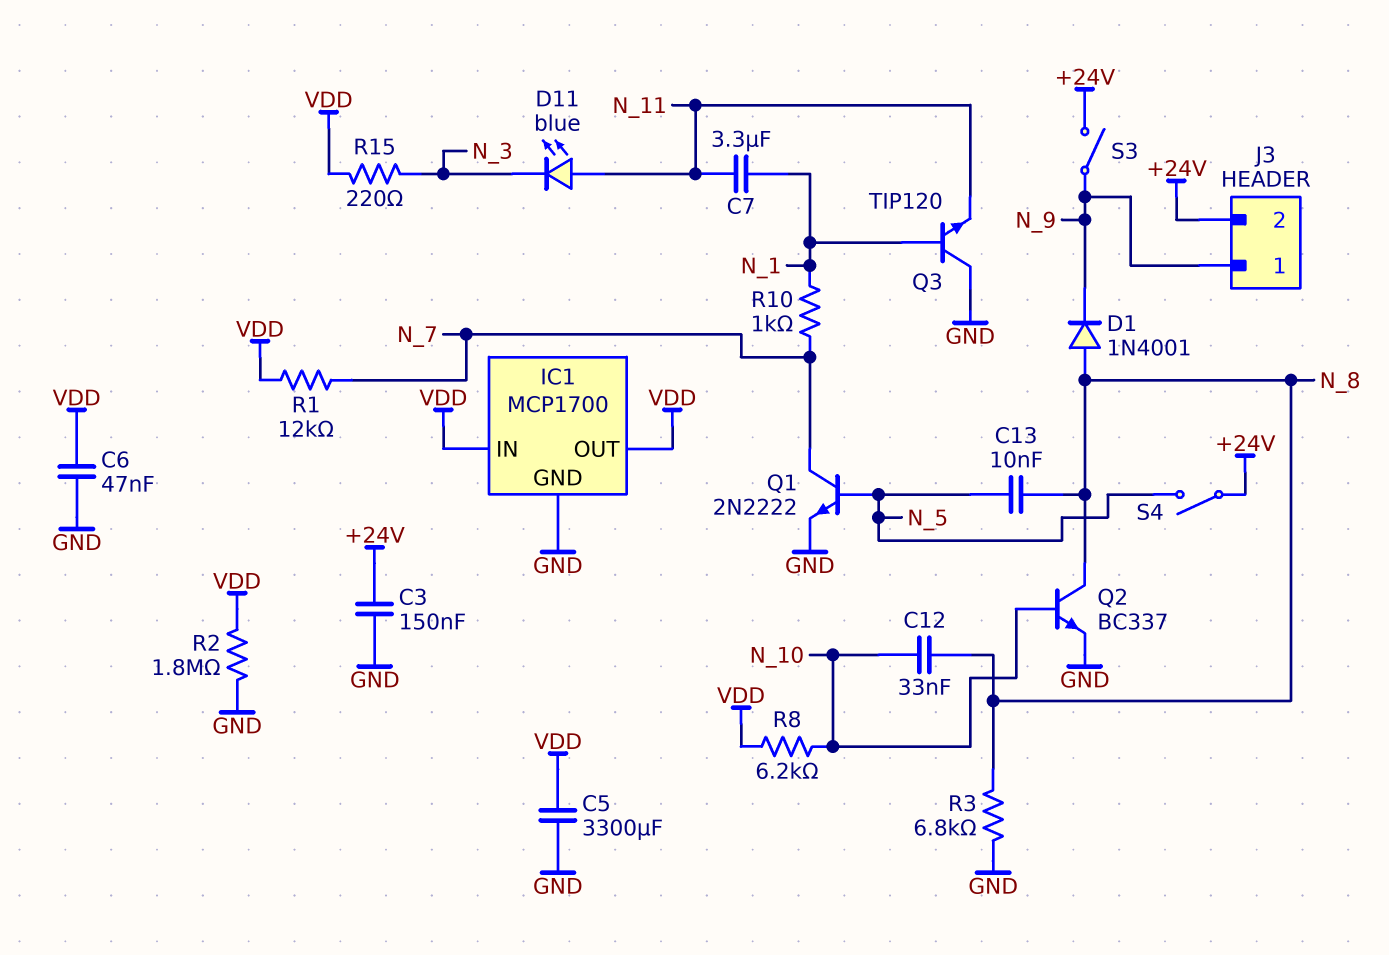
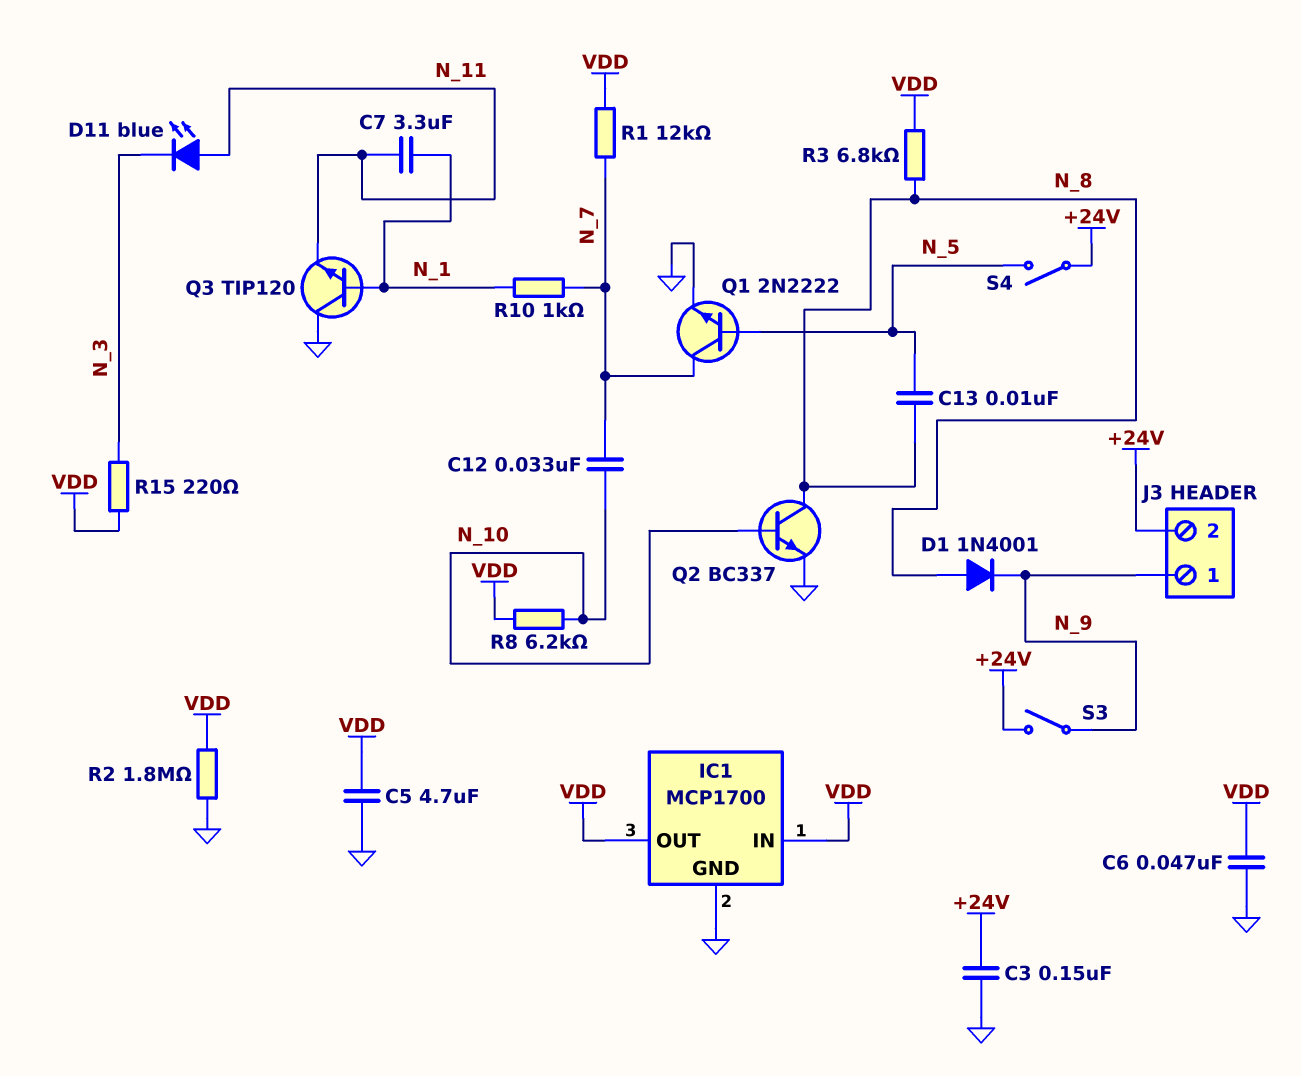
C5: 3300uF (GND, VDD) -> 4.7uF (GND, VDD)
C12: 33nF (N_8, N_10) -> 33nF (N_7, N_10)
R3: 6.8k (GND, N_8) -> 6.8k (N_8, VDD)

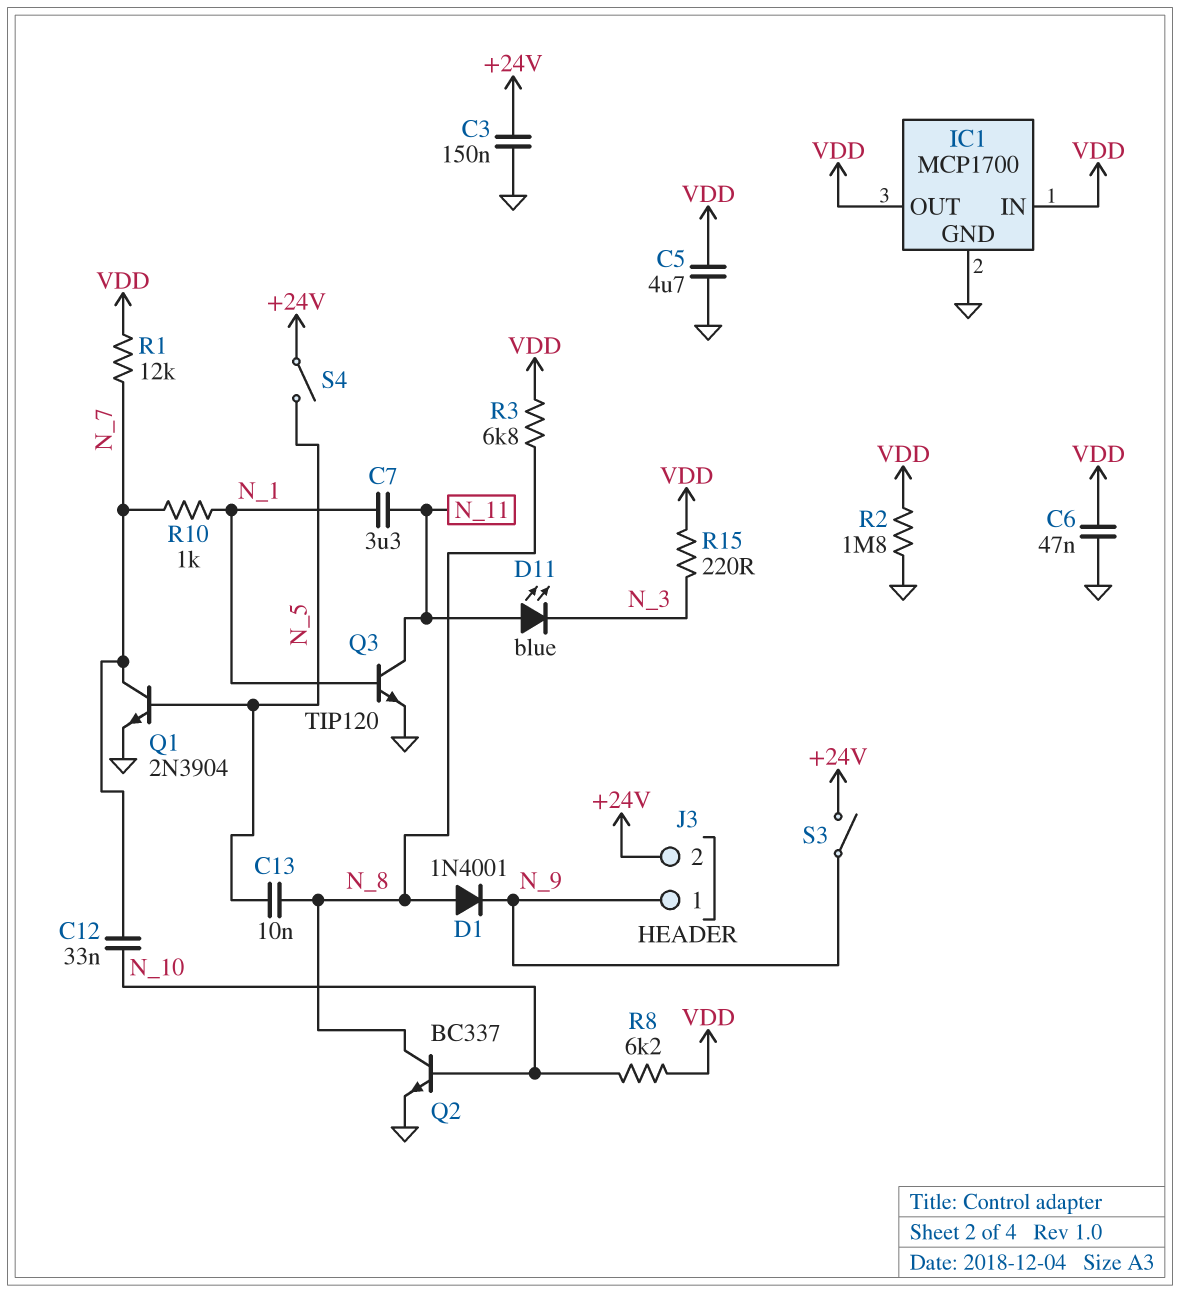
Q1: NPN 2N2222 (B N_5, C N_7, E GND) -> NPN 2N3904 (B N_5, C N_7, E GND)
Q3: NPN TIP120 (B N_1, C GND, E N_11) -> NPN TIP120 (B N_1, C N_11, E GND)

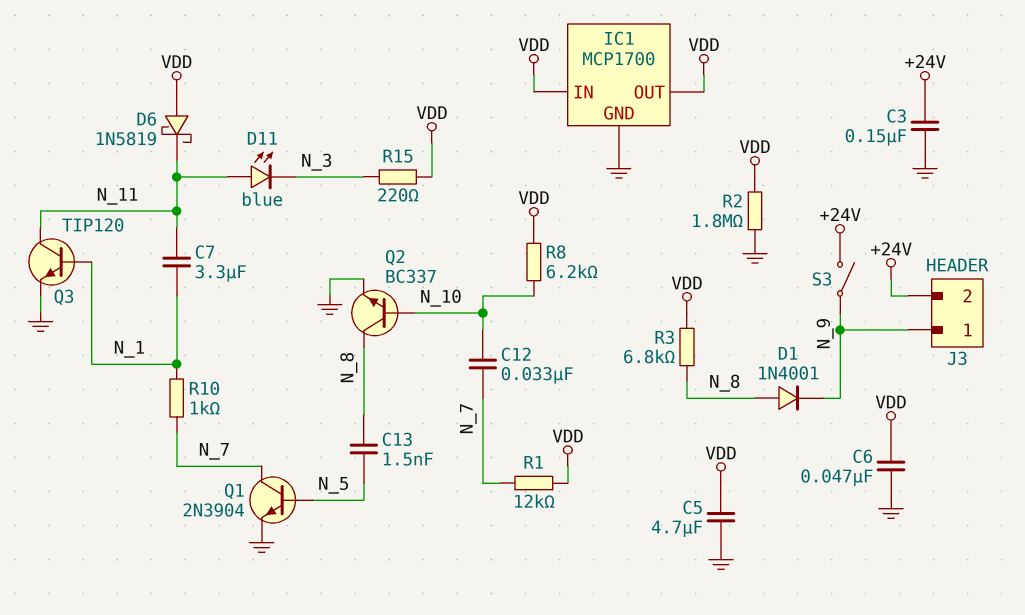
C13: 10nF (N_5, N_8) -> 1.5nF (N_5, N_8)
D6: none -> schottky 1N5819 (A VDD, K N_11)
S4: switch (+24V, N_5) -> none

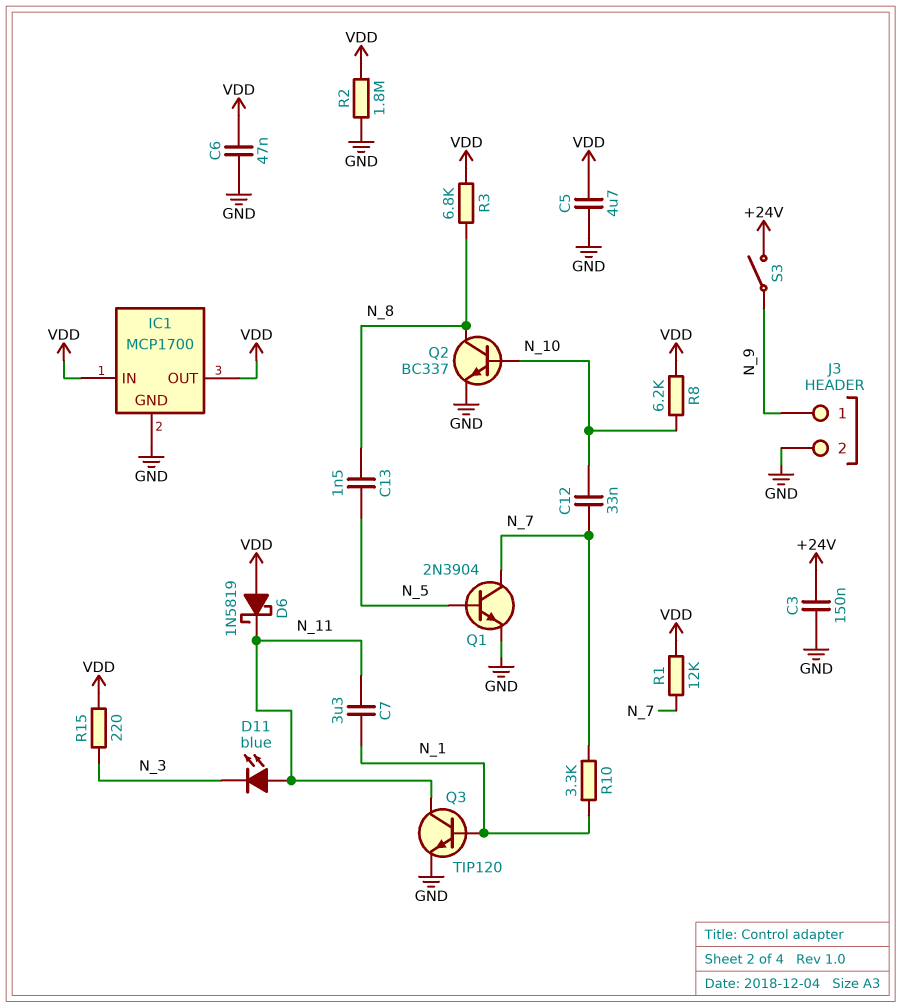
D1: diode 1N4001 (A N_8, K N_9) -> none
J3 pin 2: +24V -> GND
R10: 1k (N_1, N_7) -> 3.3k (N_1, N_7)

